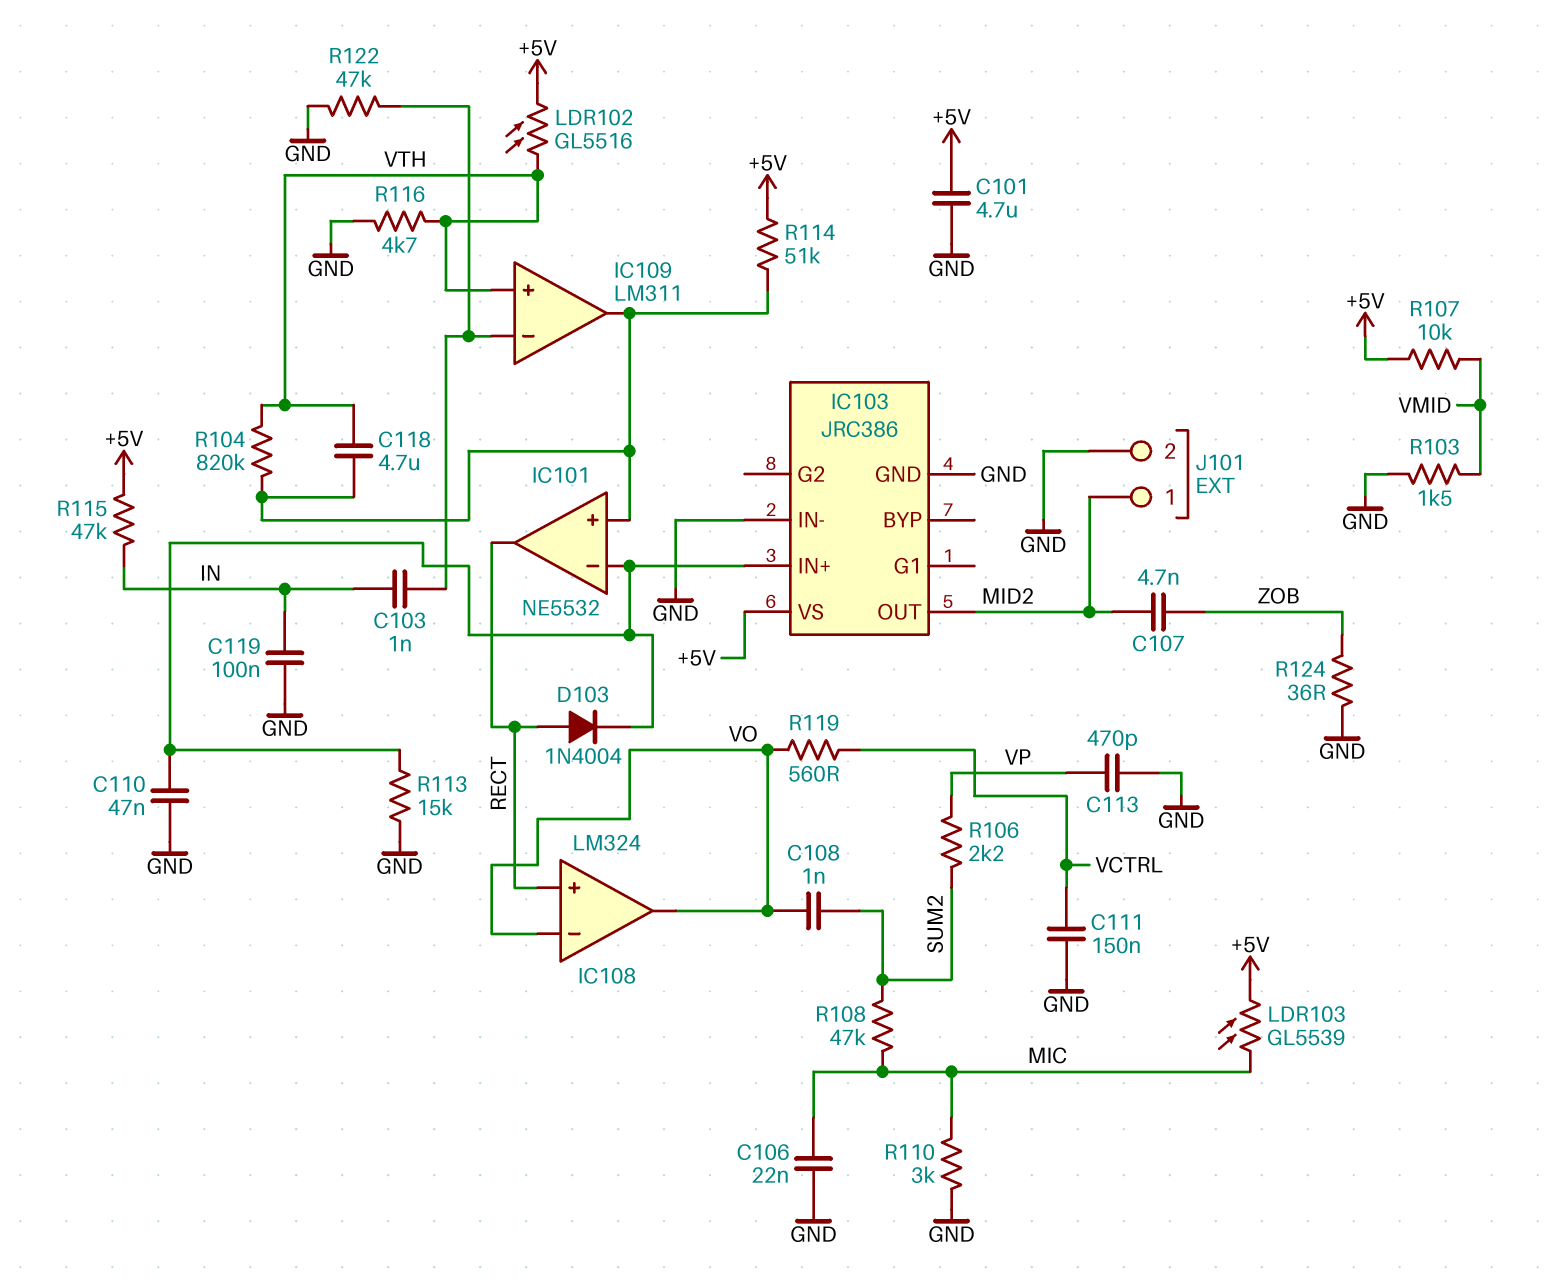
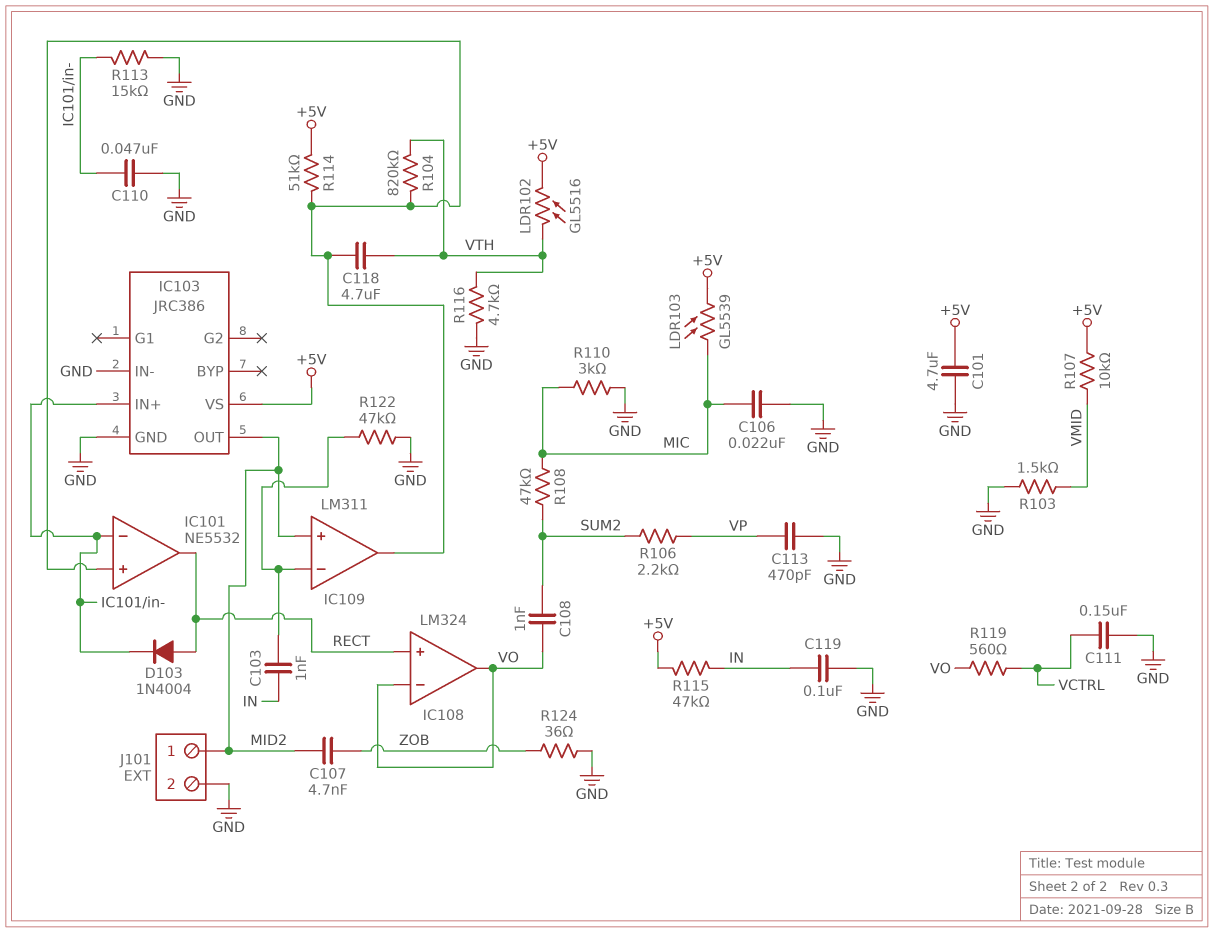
IC109 pin in+: VTH -> MID2

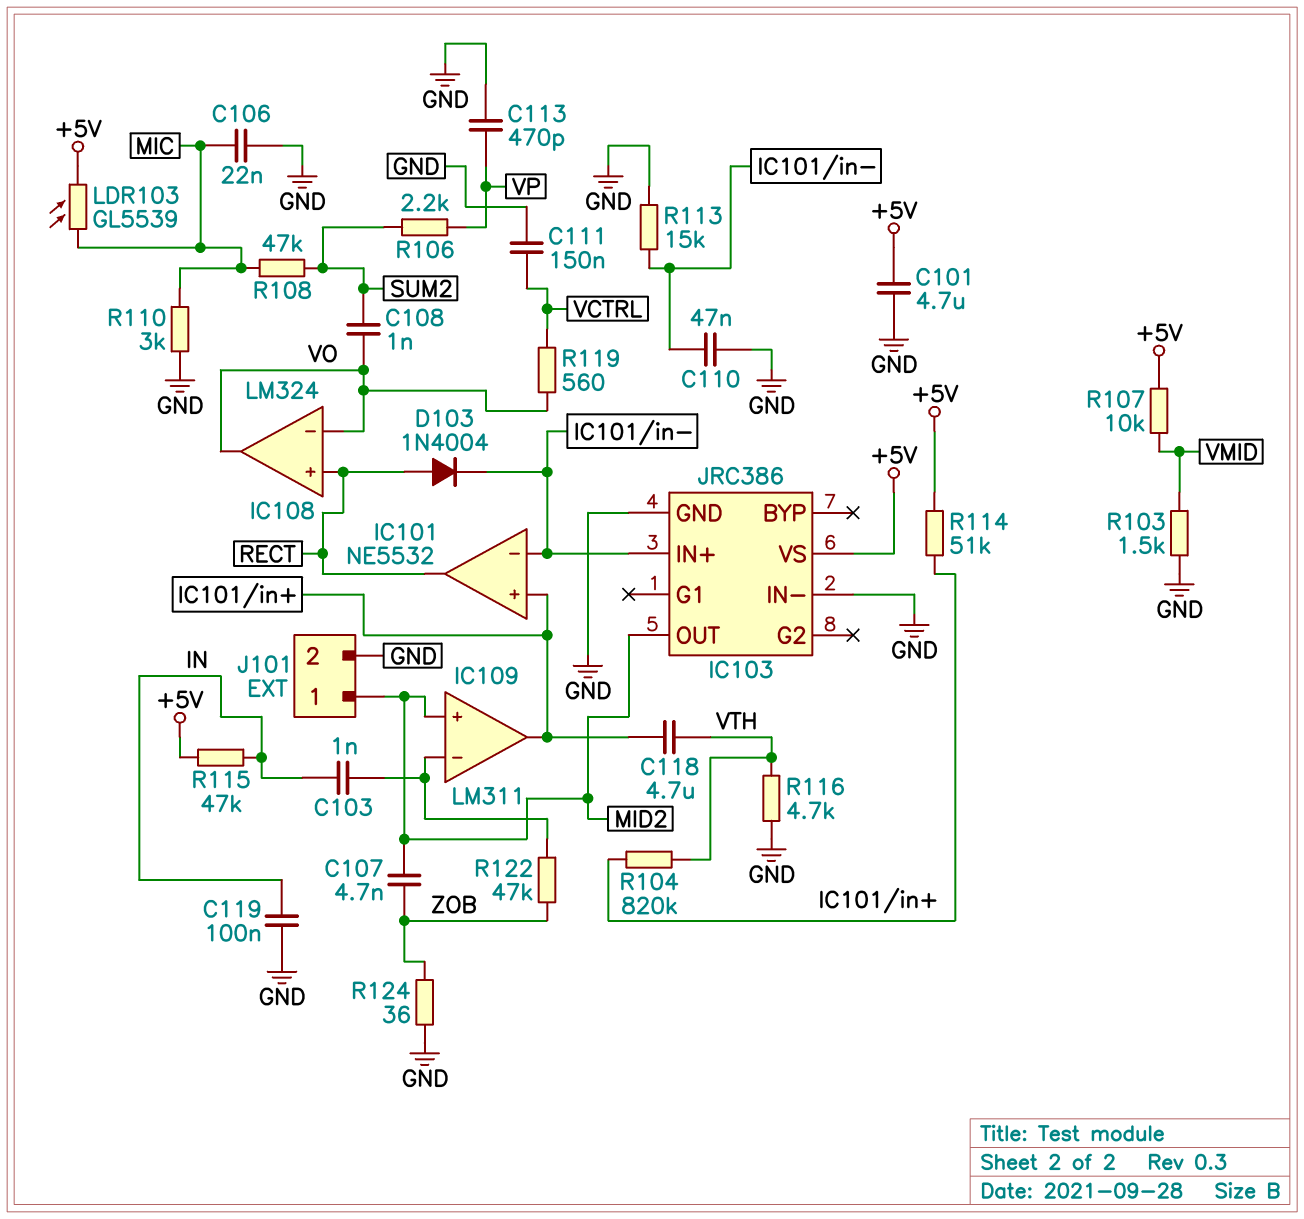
LDR102: GL5516 (+5V, VTH) -> none
R122: 47k (GND, IC109/in-) -> 47k (IC109/in-, ZOB)

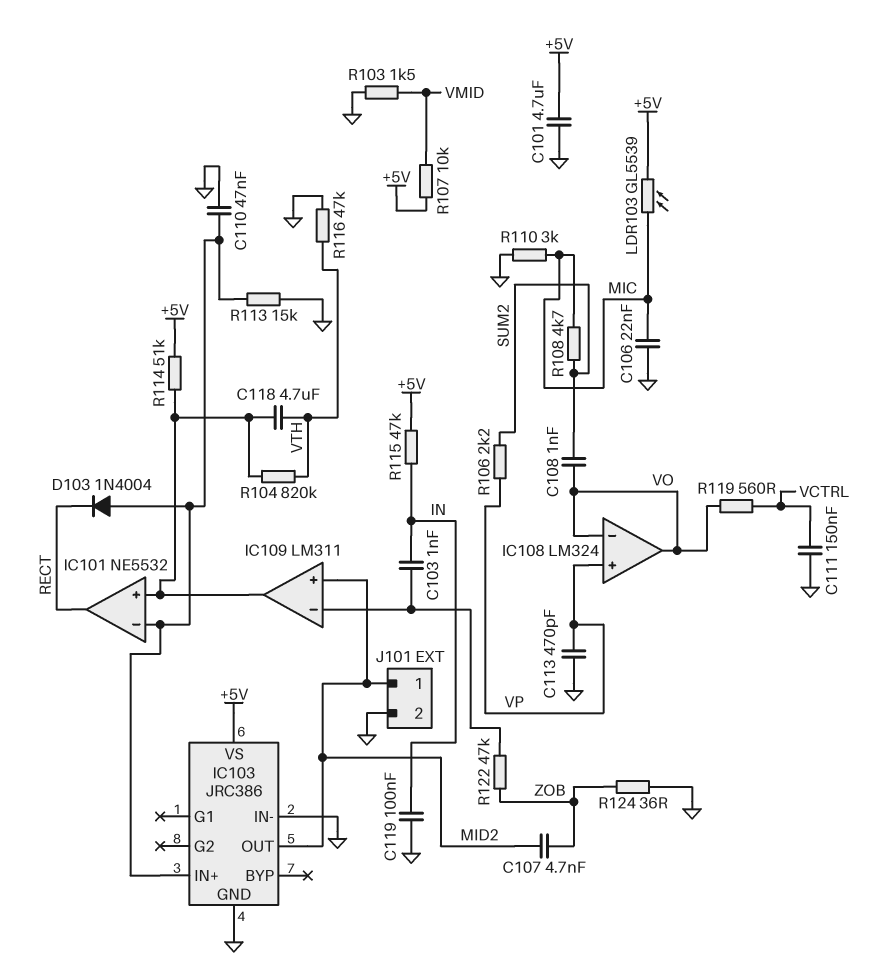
D103: diode 1N4004 (A RECT, K IC101/in-) -> diode 1N4004 (A IC101/in-, K RECT)
IC108 pin in+: RECT -> VP
R108: 47k (MIC, SUM2) -> 4.7k (MIC, SUM2)
R116: 4.7k (GND, VTH) -> 47k (GND, VTH)

